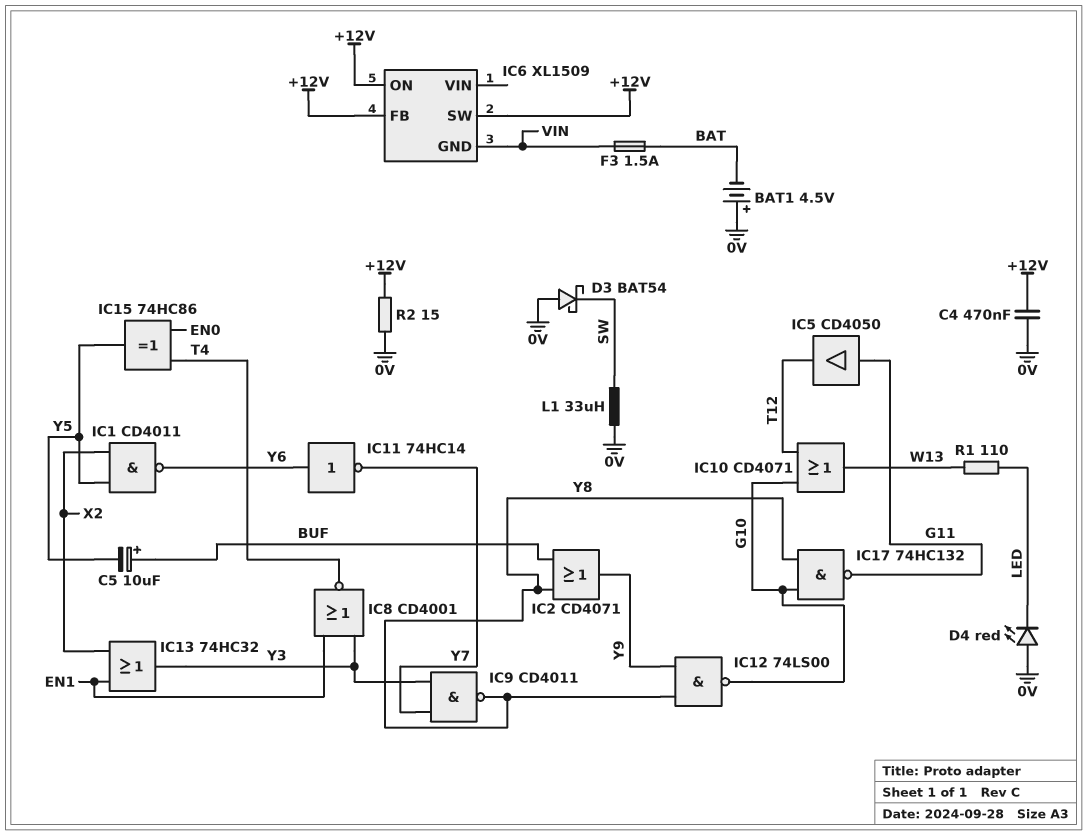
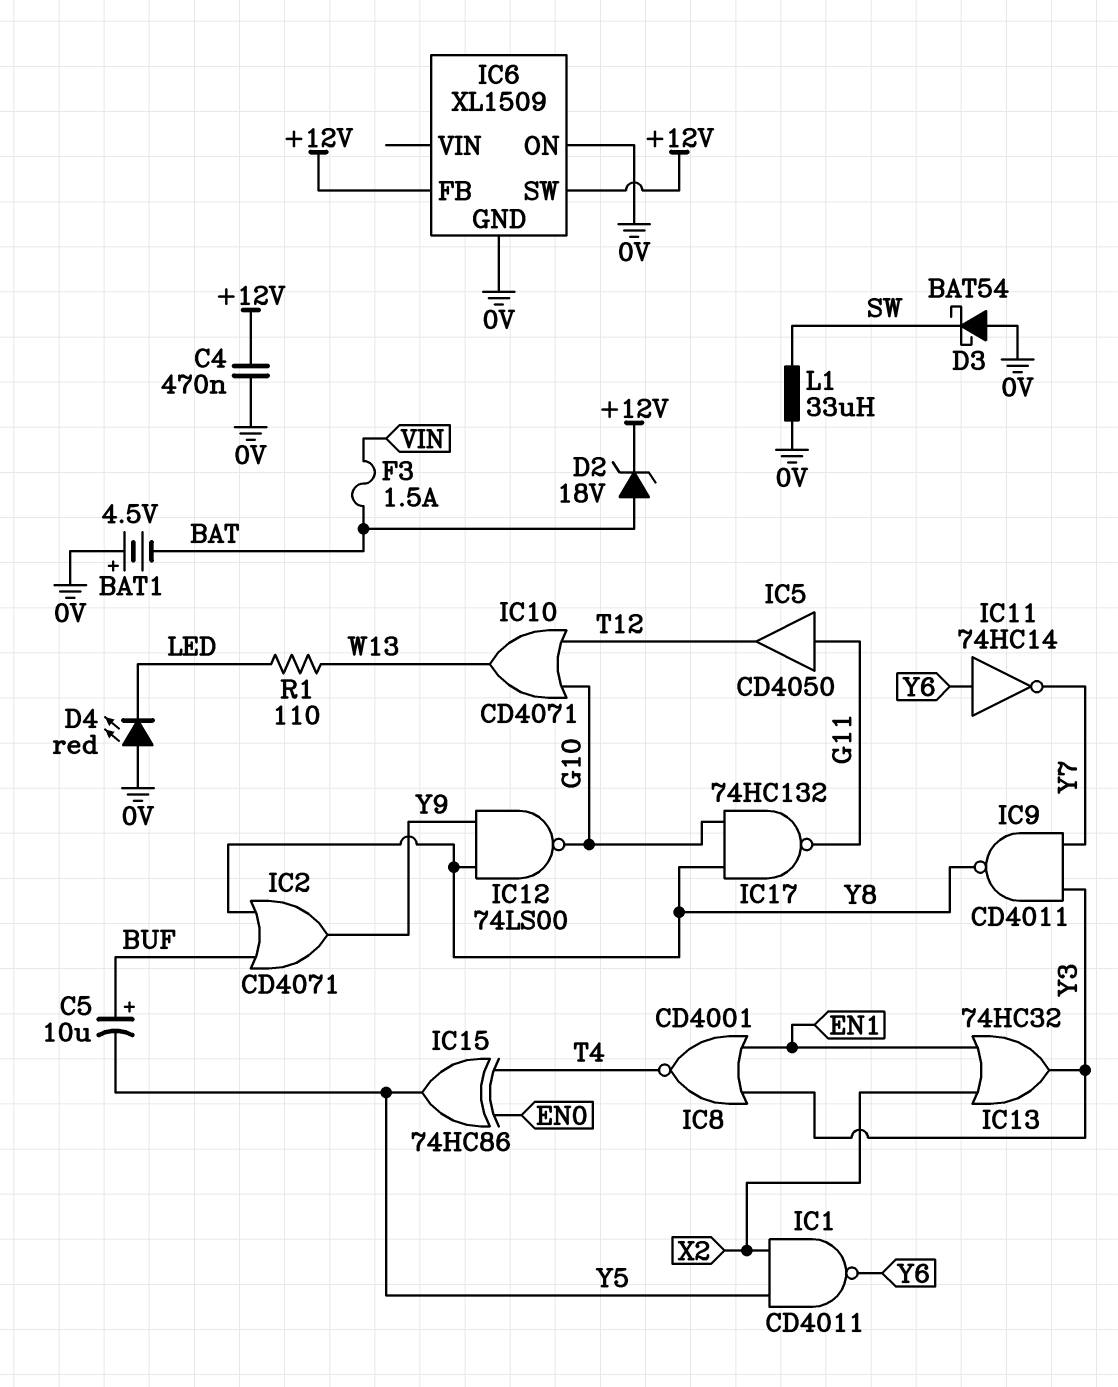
D2: none -> zener 18V (A BAT, K +12V)
IC6 pin GND: VIN -> 0V
IC6 pin ON: +12V -> 0V
R2: 15 (+12V, 0V) -> none

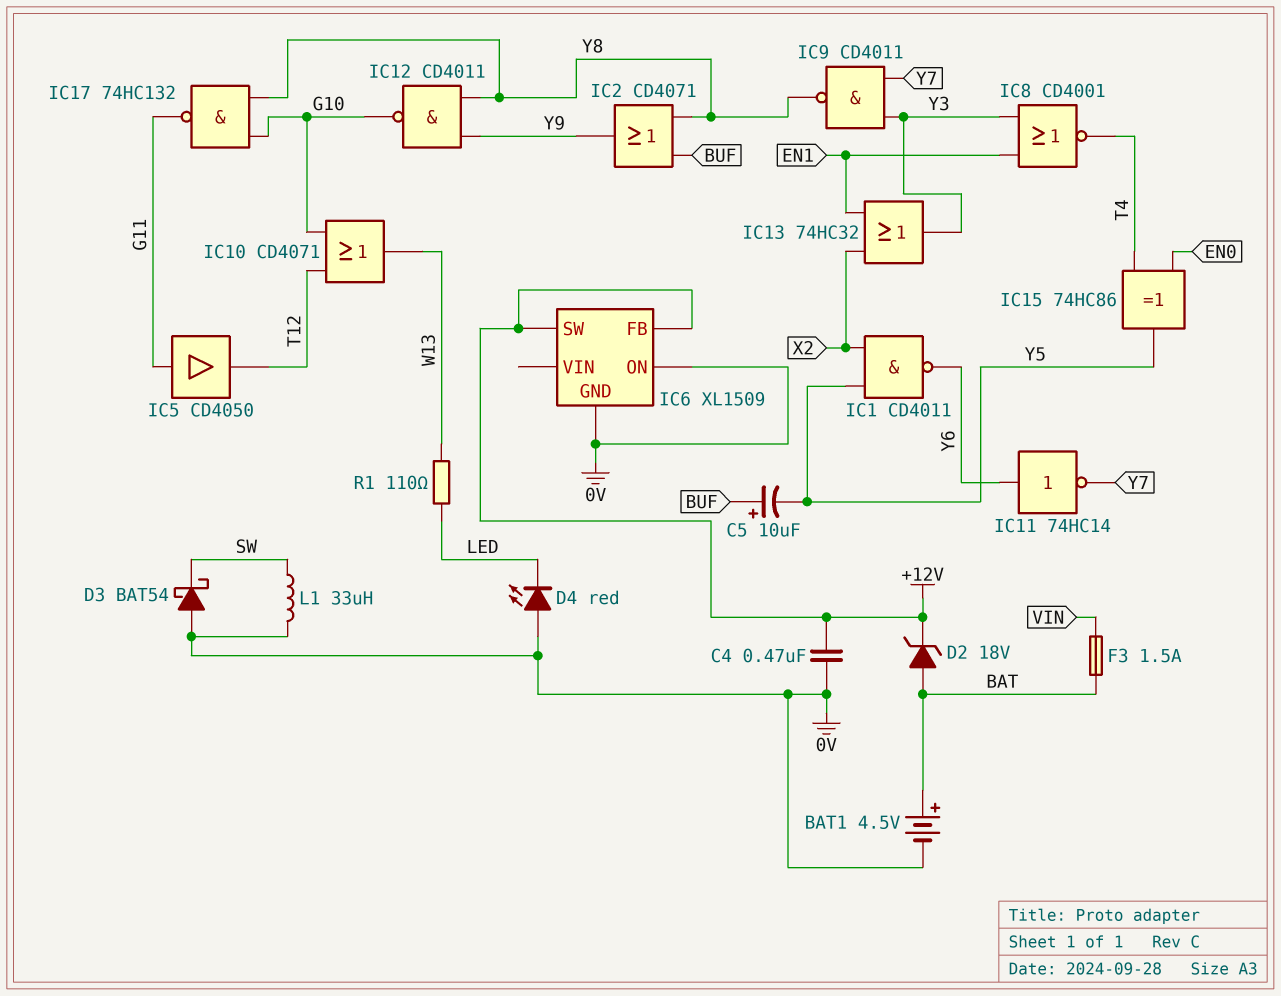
BAT1: 4.5V (plus 0V, minus BAT) -> 4.5V (plus BAT, minus 0V)
IC12: NAND 74LS00 (in Y8, in Y9, out G10) -> NAND CD4011 (in Y8, in Y9, out G10)

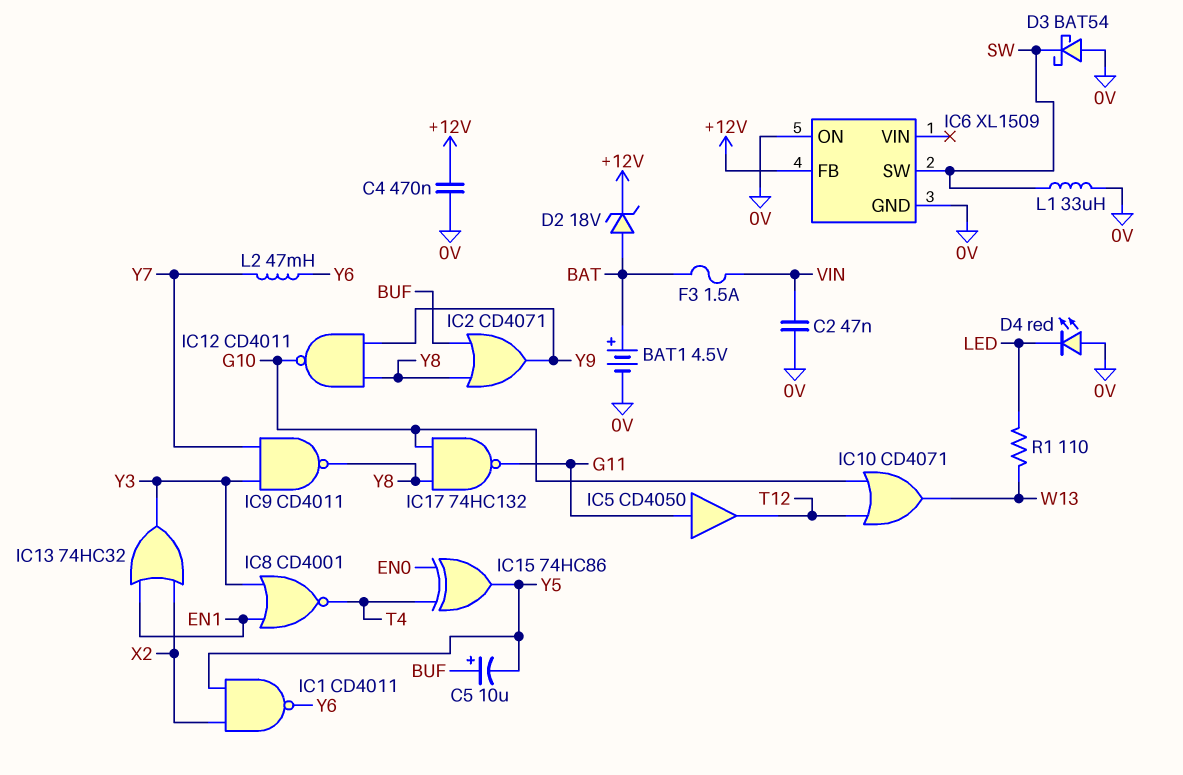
C2: none -> 47nF (0V, VIN)
IC6 pin SW: +12V -> SW
IC11: NOT 74HC14 (in Y6, out Y7) -> none
L2: none -> 47mH (Y6, Y7)

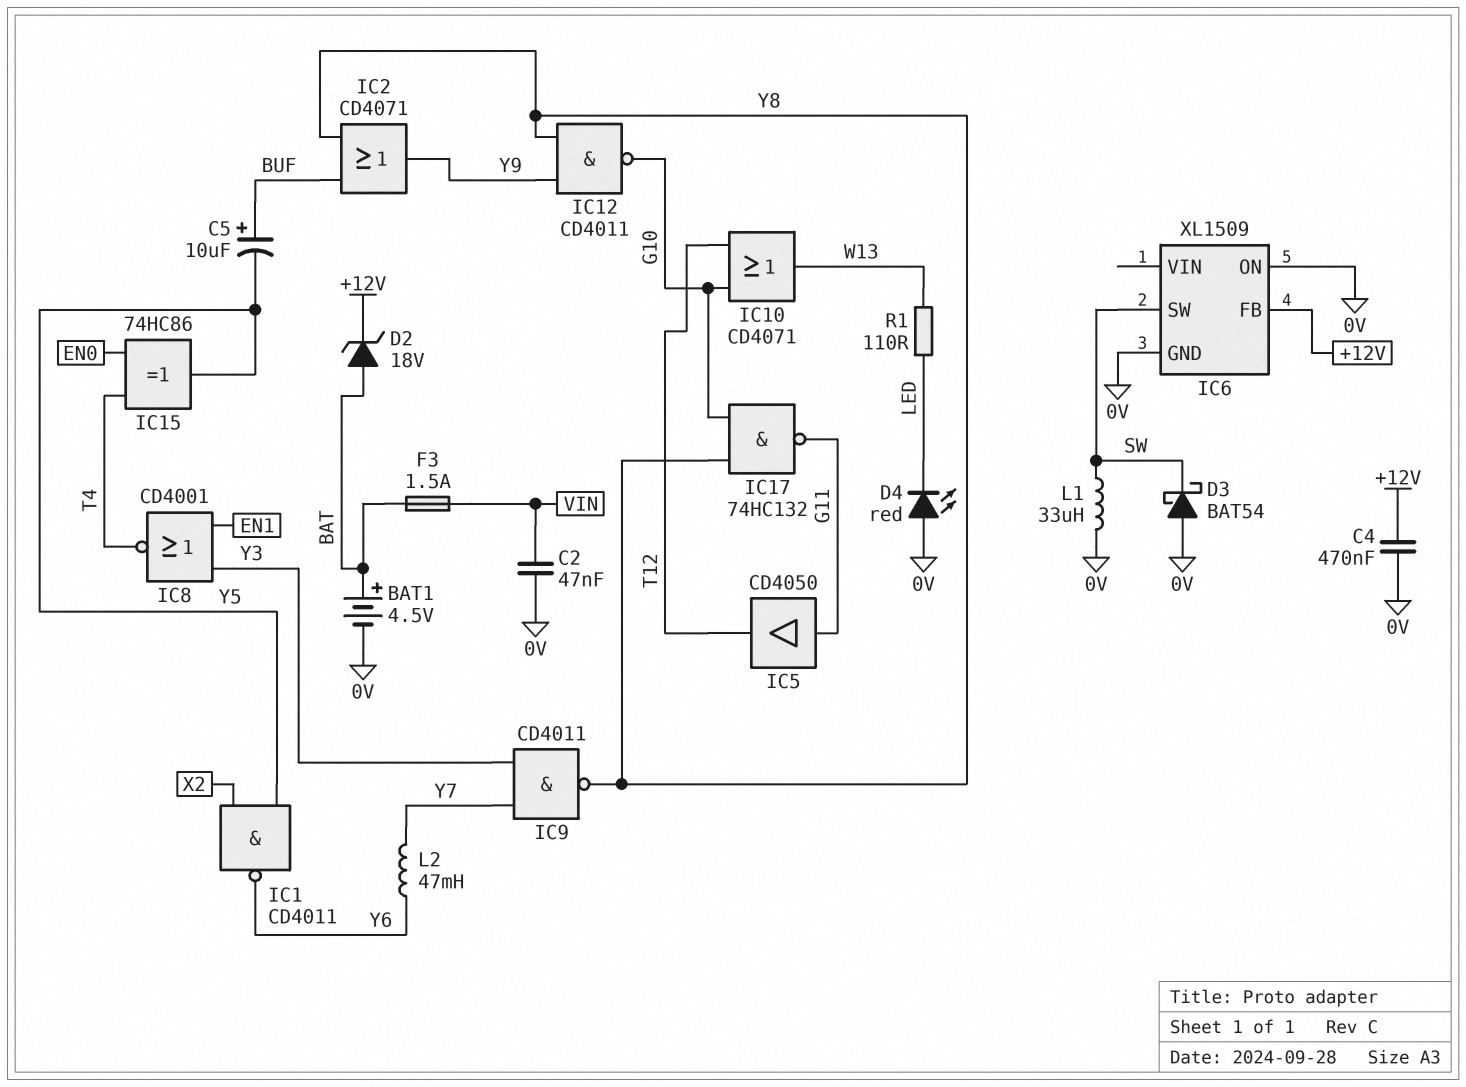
IC13: OR 74HC32 (in EN1, in X2, out Y3) -> none

